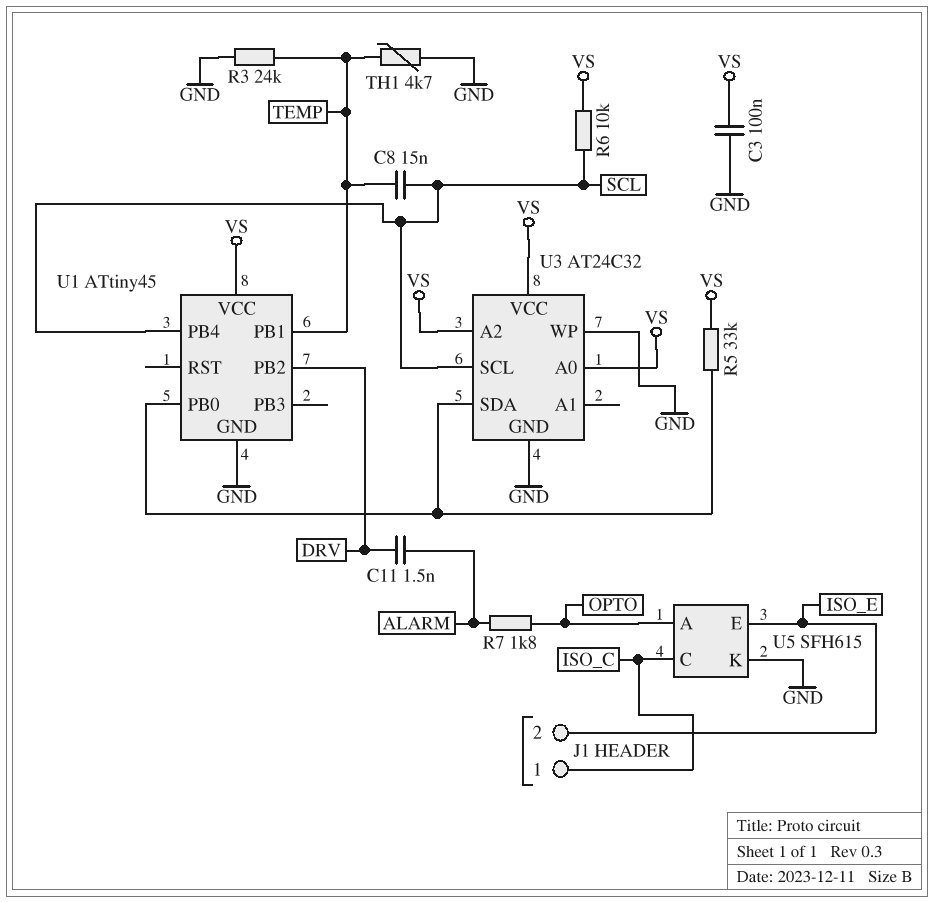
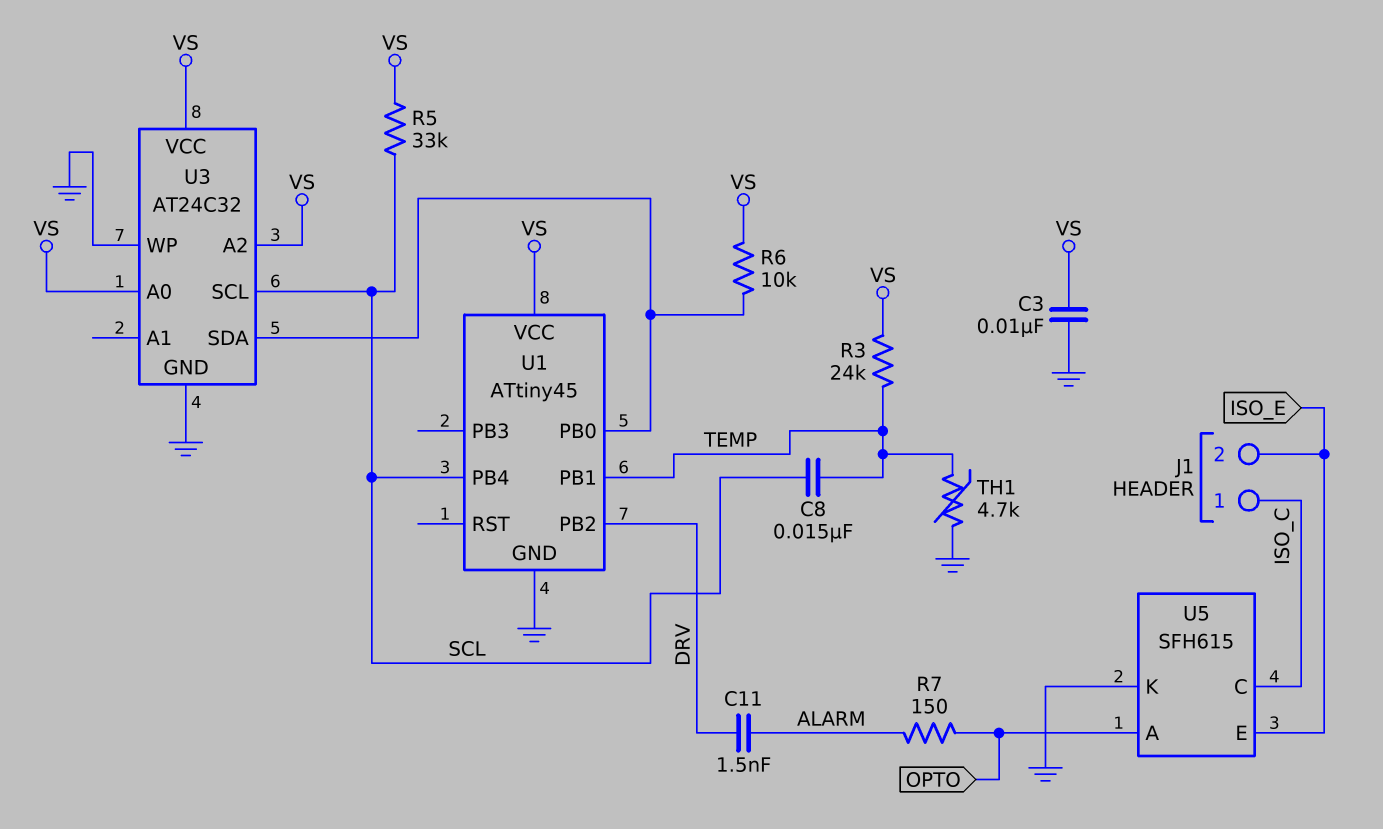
C3: 100nF (GND, VS) -> 10nF (GND, VS)
R3: 24k (GND, TEMP) -> 24k (TEMP, VS)
R5: 33k (U1/PB0, VS) -> 33k (SCL, VS)
R6: 10k (SCL, VS) -> 10k (U1/PB0, VS)
R7: 1.8k (ALARM, OPTO) -> 150 (ALARM, OPTO)

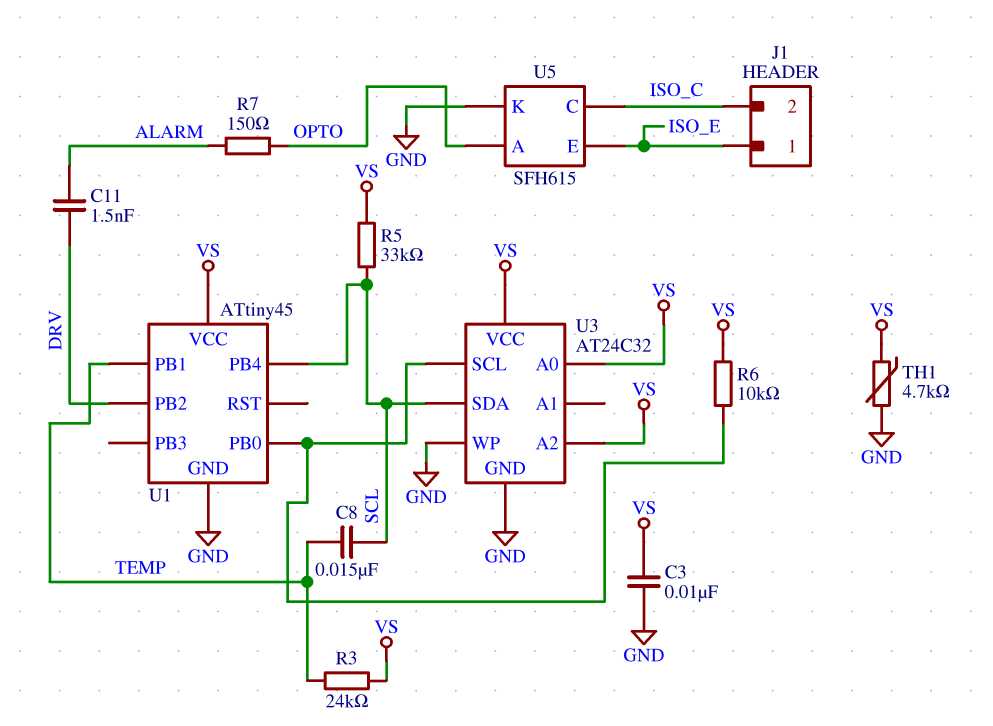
J1 pin 1: ISO_C -> ISO_E
J1 pin 2: ISO_E -> ISO_C
TH1: 4.7k (GND, TEMP) -> 4.7k (GND, VS)
U3 pin SCL: SCL -> U1/PB0
U3 pin SDA: U1/PB0 -> SCL

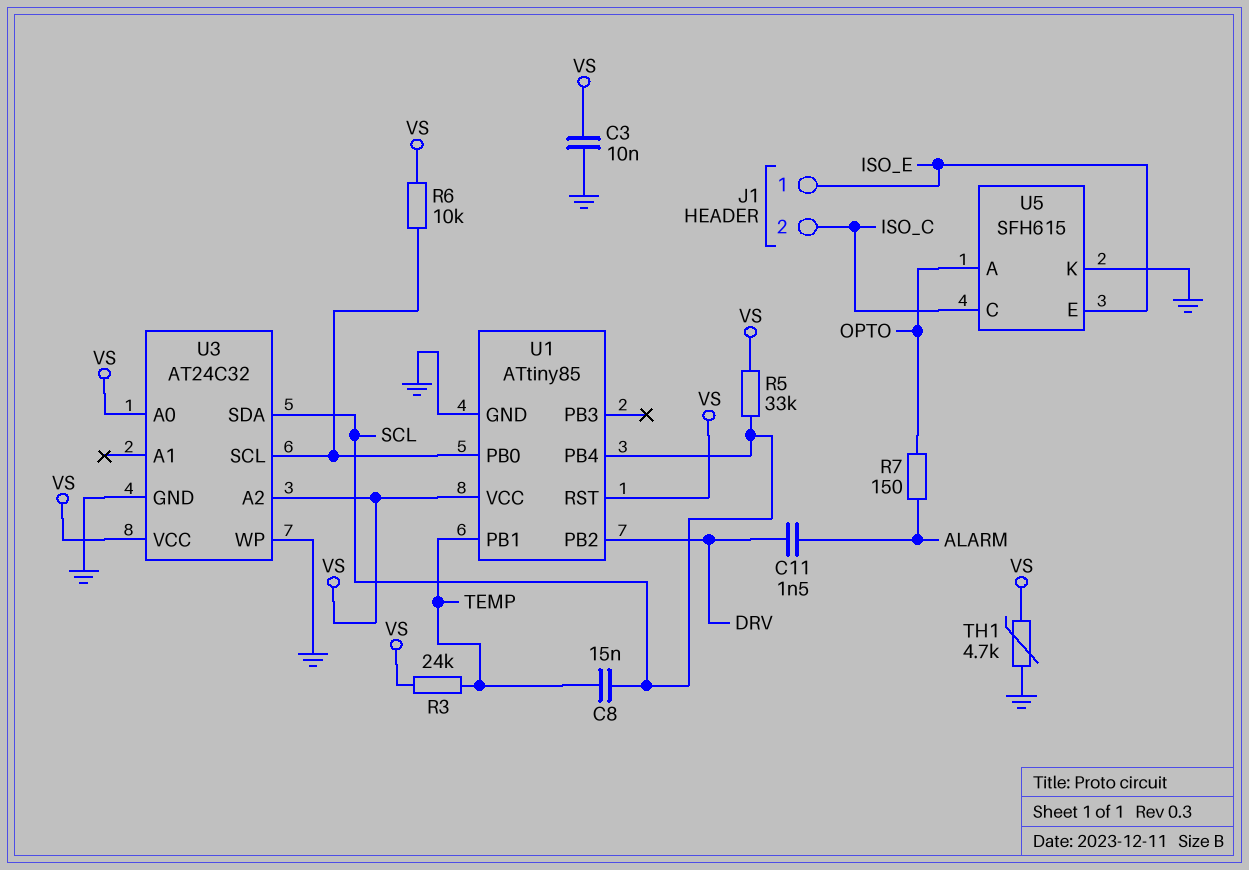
U1: ATtiny45 -> ATtiny85
U1 pin RST: none -> VS

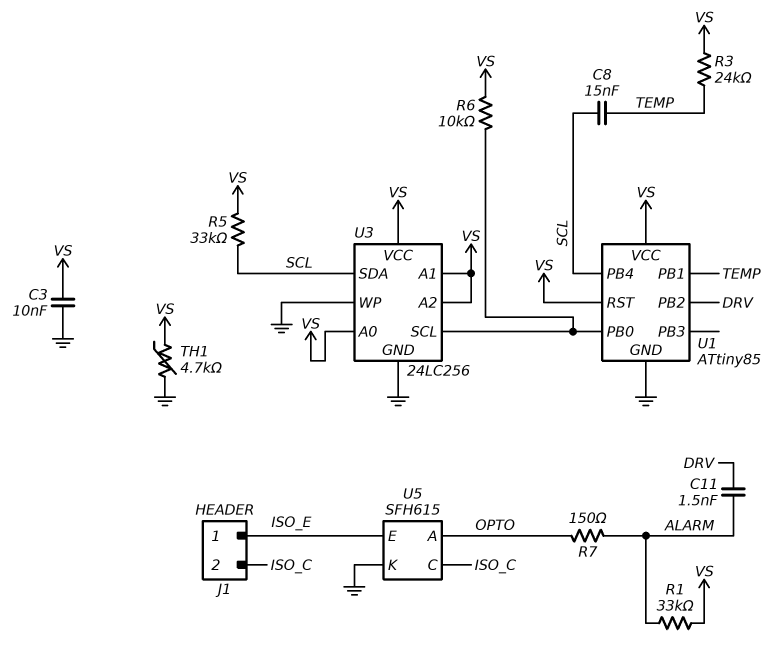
R1: none -> 33k (ALARM, VS)
U3: AT24C32 -> 24LC256
U3 pin A1: none -> VS

